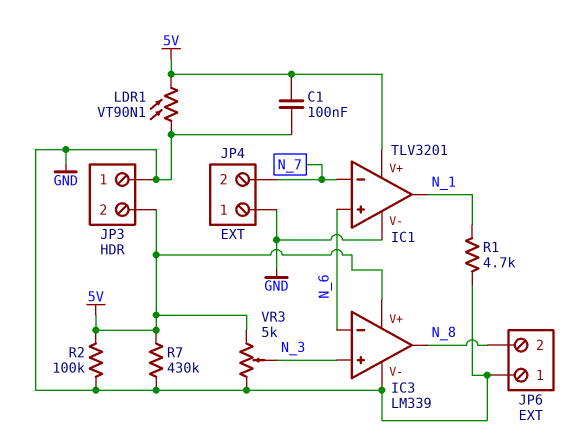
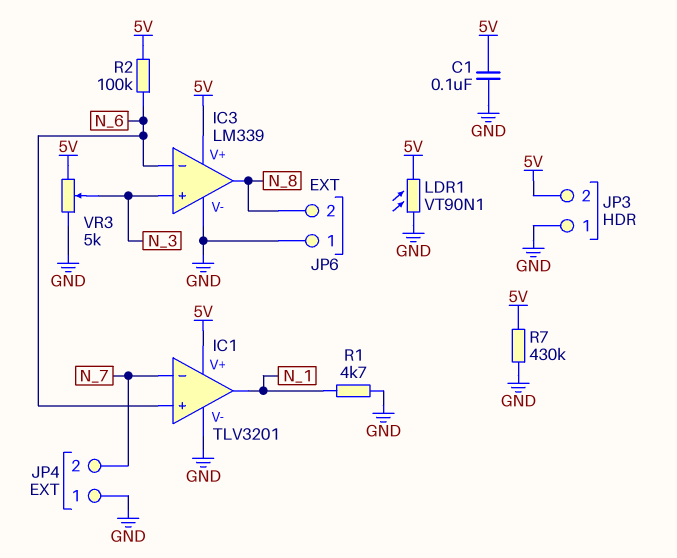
R2: 100k (5V, GND) -> 100k (5V, N_6)

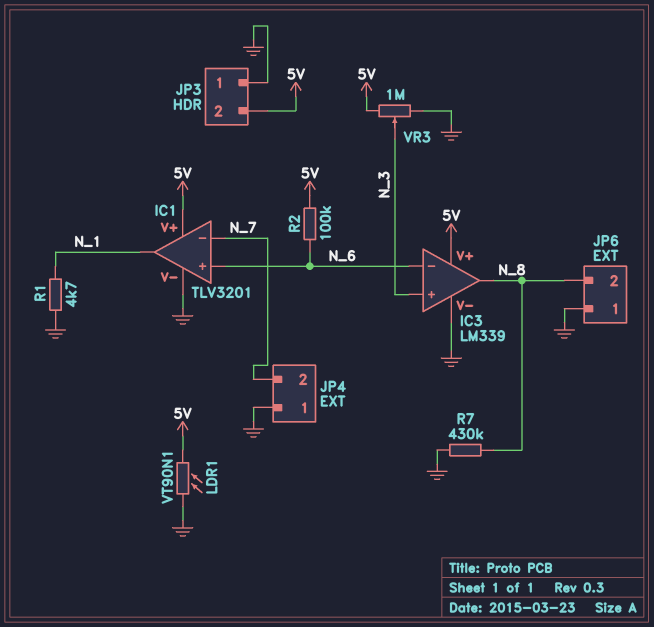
C1: 100nF (5V, GND) -> none
R7: 430k (5V, GND) -> 430k (GND, N_8)
VR3: 5k (5V, GND, wiper N_3) -> 1M (5V, GND, wiper N_3)

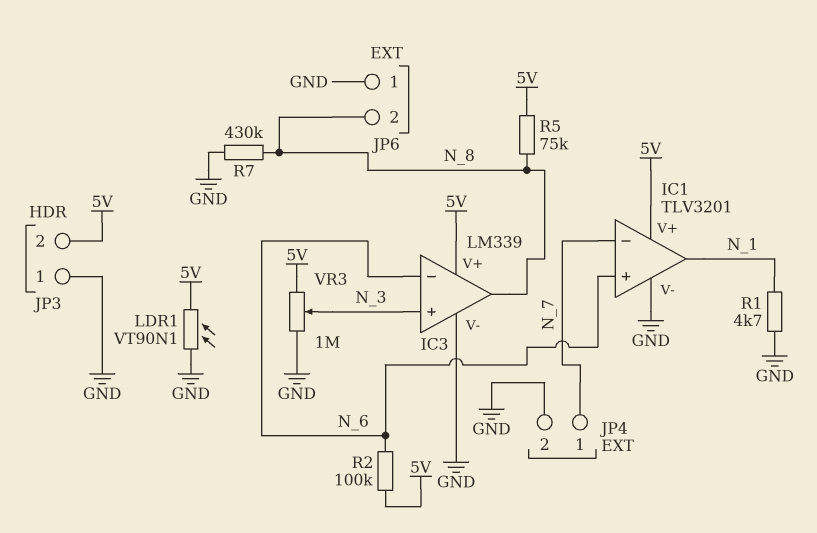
JP4 pin 1: GND -> N_7
JP4 pin 2: N_7 -> GND
R5: none -> 75k (5V, N_8)

